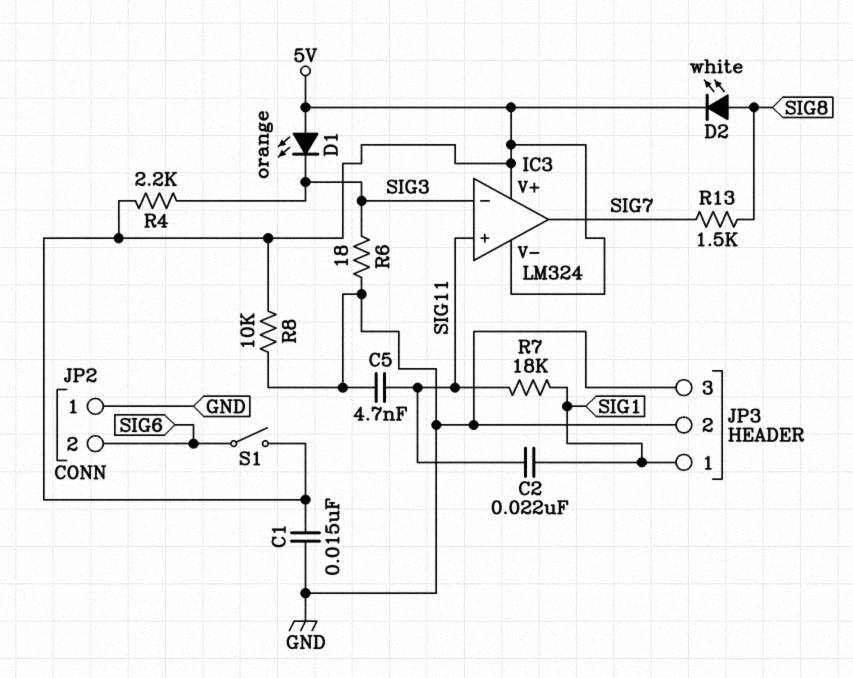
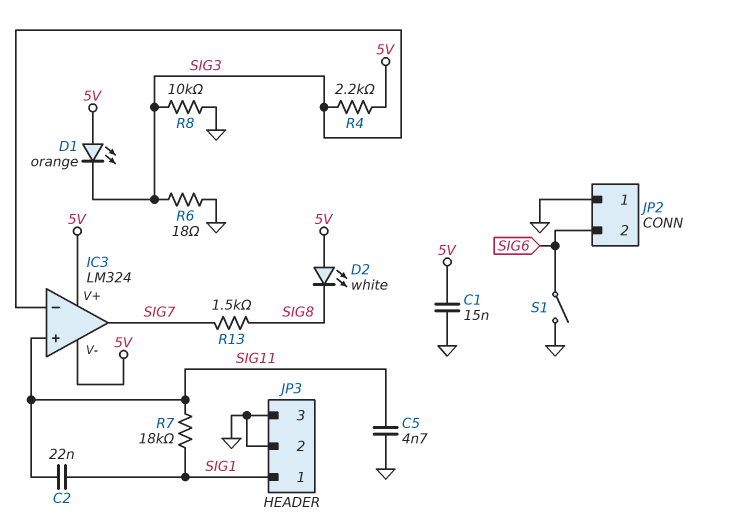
D2: LED white (A SIG8, K 5V) -> LED white (A 5V, K SIG8)
R8: 10k (5V, GND) -> 10k (GND, SIG3)
S1: switch (5V, SIG6) -> switch (GND, SIG6)

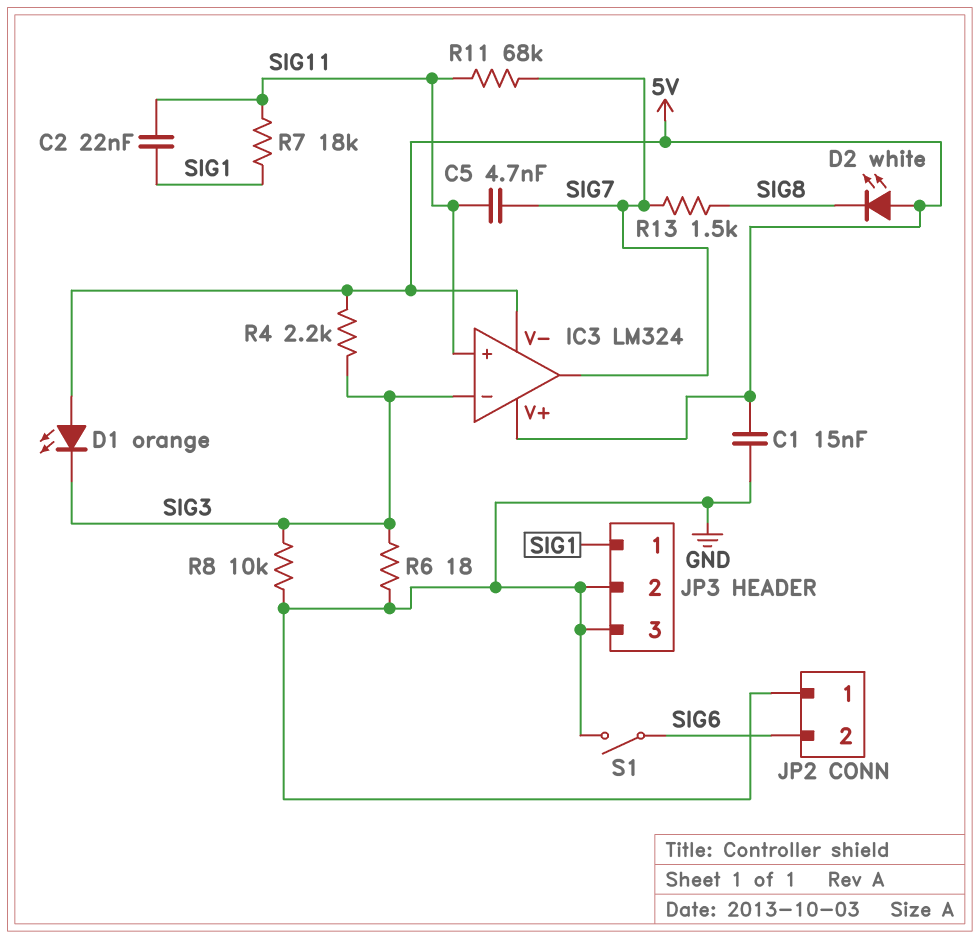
C5: 4.7nF (GND, SIG11) -> 4.7nF (SIG7, SIG11)
R11: none -> 68k (SIG7, SIG11)

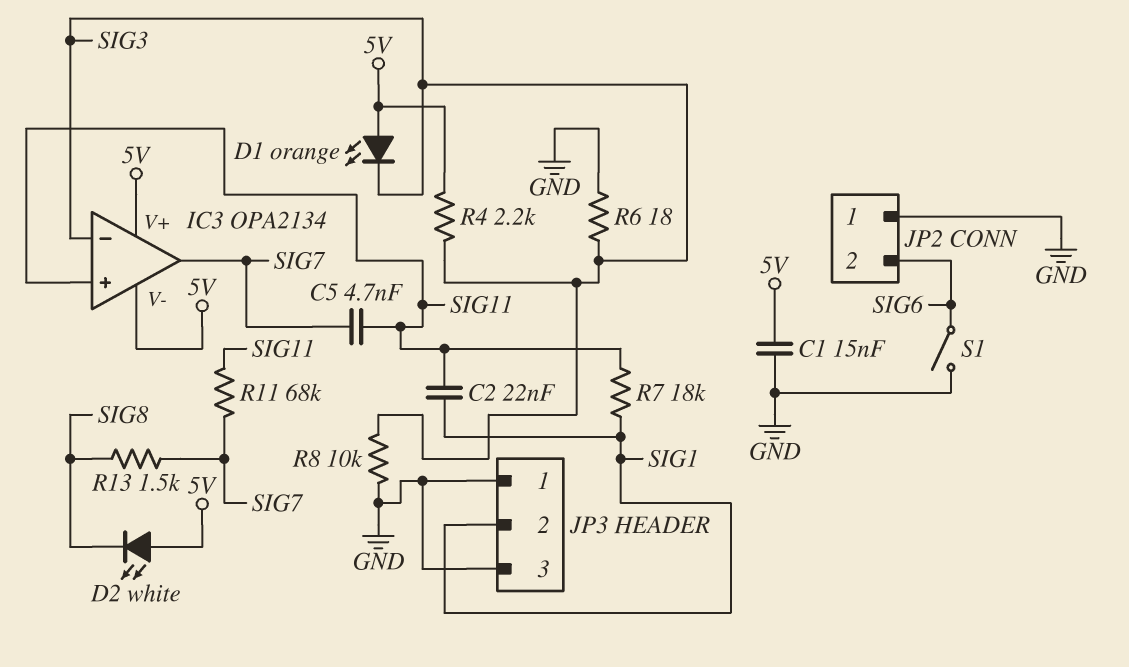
IC3: LM324 -> OPA2134
JP3 pin 1: SIG1 -> GND
JP3 pin 2: GND -> SIG1

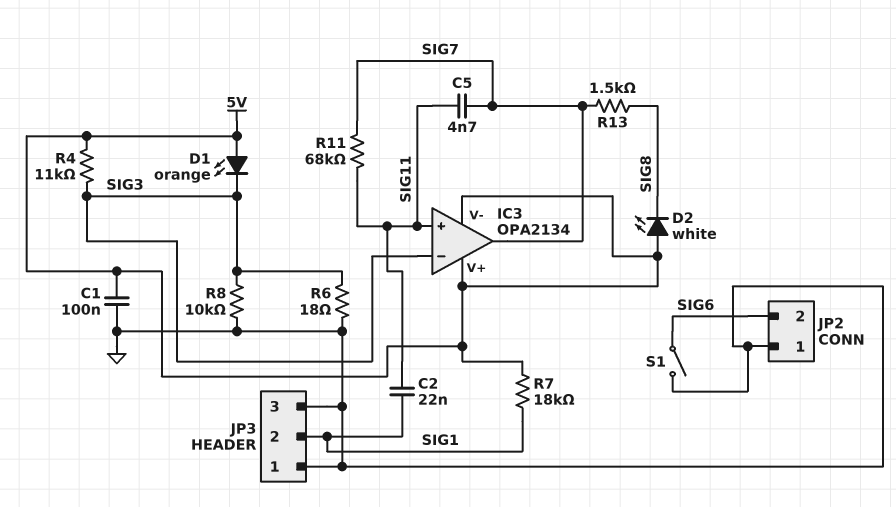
C1: 15nF (5V, GND) -> 100nF (5V, GND)
R4: 2.2k (5V, SIG3) -> 11k (5V, SIG3)
R7: 18k (SIG1, SIG11) -> 18k (5V, SIG1)

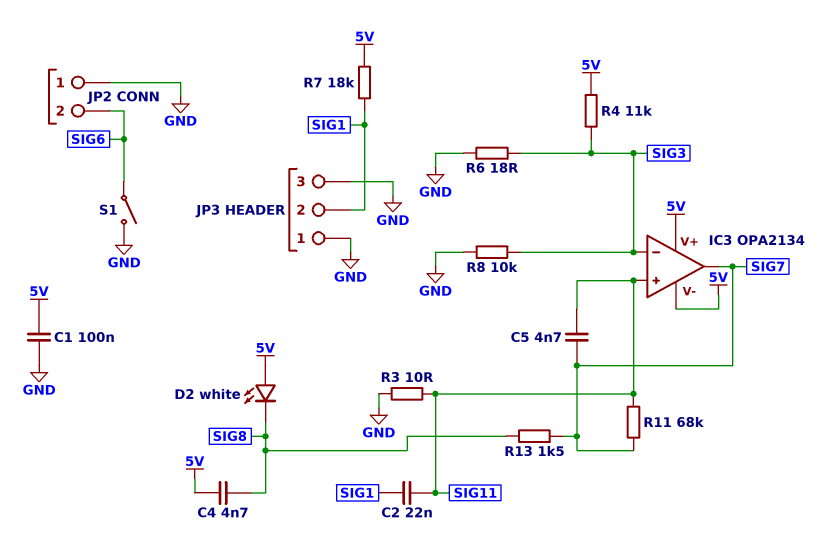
C4: none -> 4.7nF (5V, SIG8)
D1: LED orange (A 5V, K SIG3) -> none
R3: none -> 10 (GND, SIG11)

